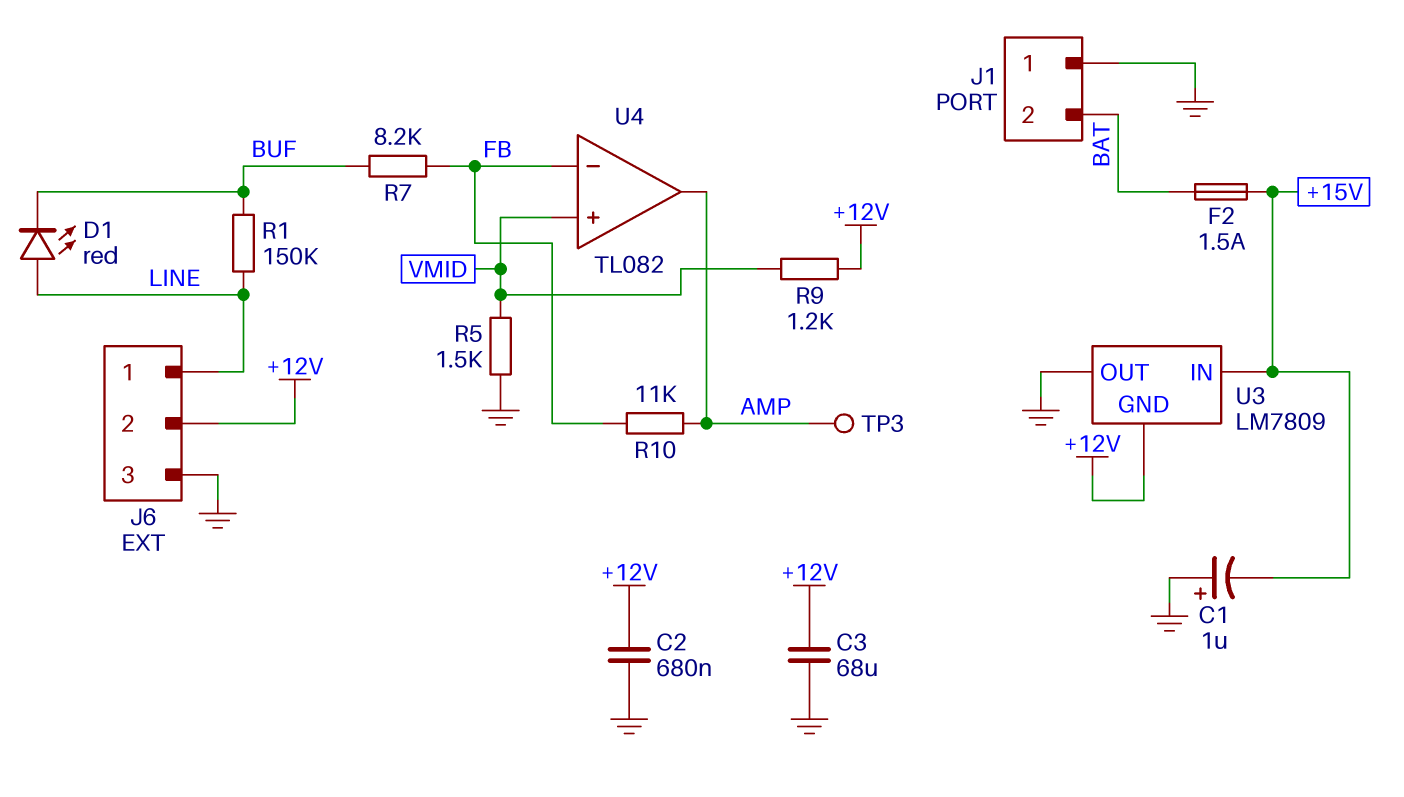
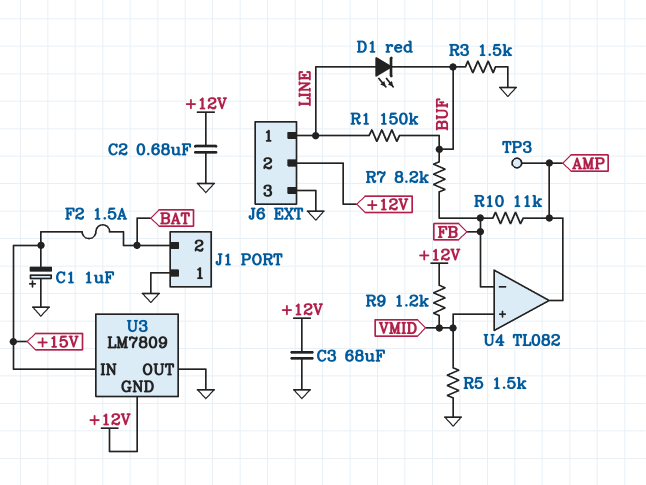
R3: none -> 1.5k (BUF, GND)

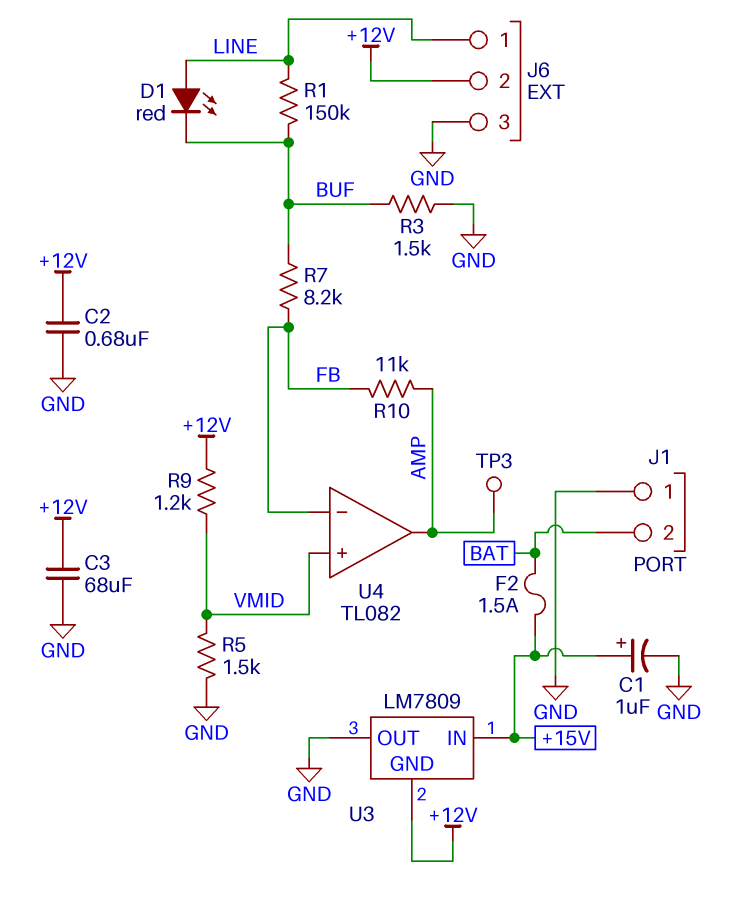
C1: 1uF (plus GND, minus +15V) -> 1uF (plus +15V, minus GND)

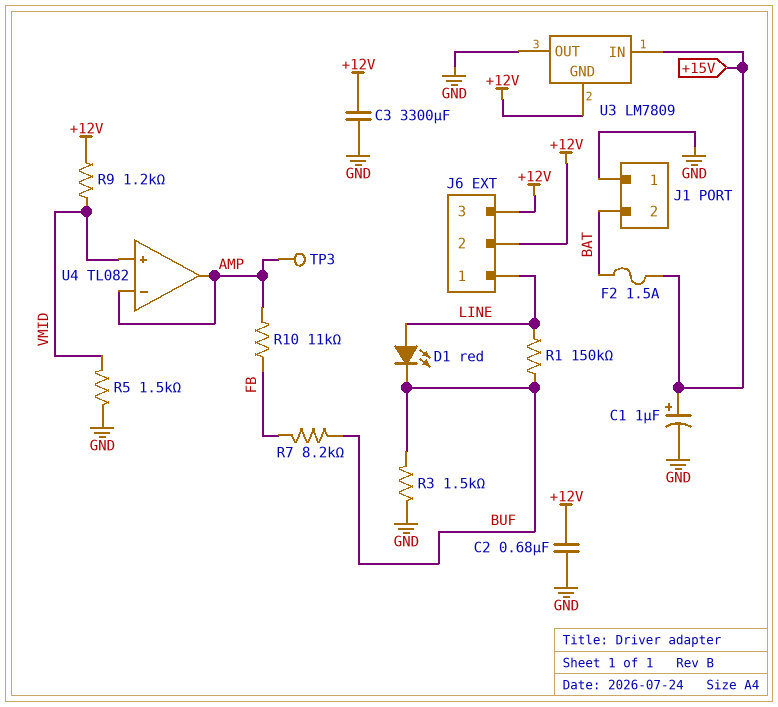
C3: 68uF (+12V, GND) -> 3300uF (+12V, GND)
J6 pin 3: GND -> +12V
U4 pin in-: FB -> AMP

